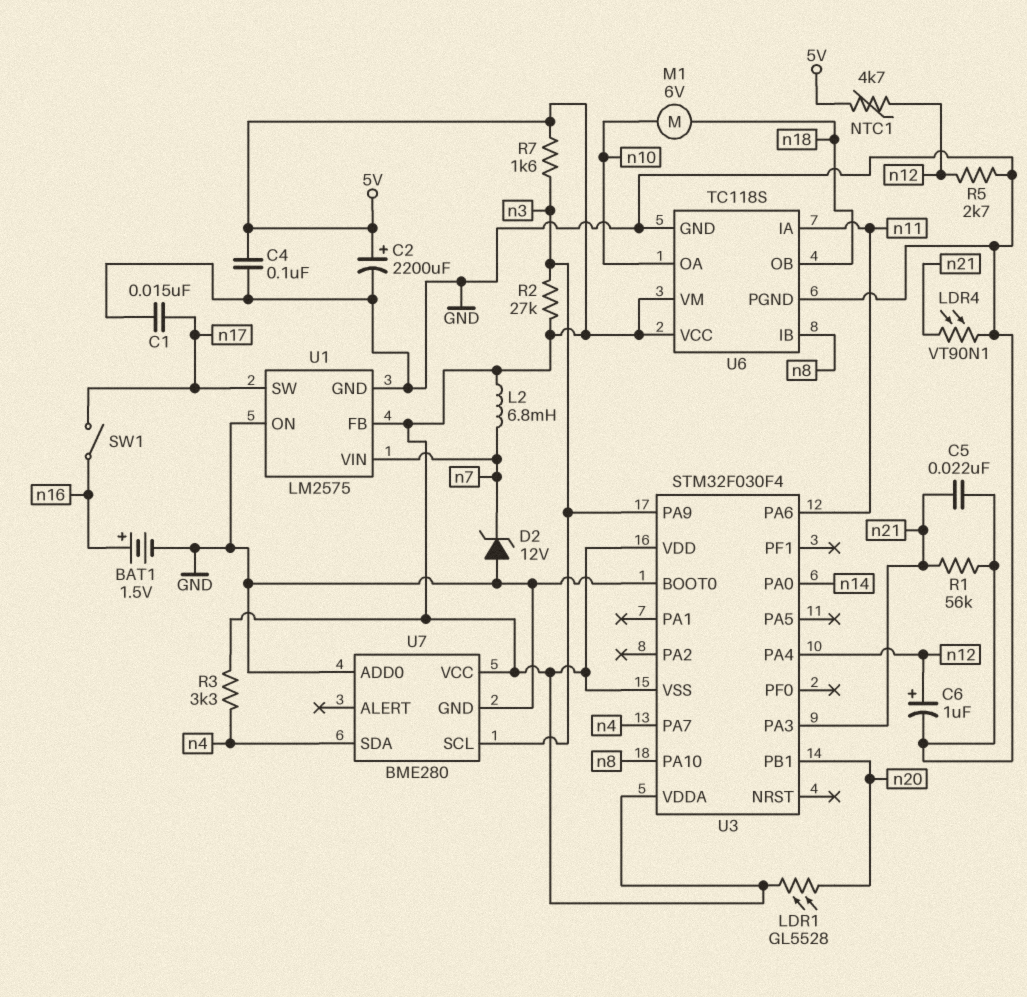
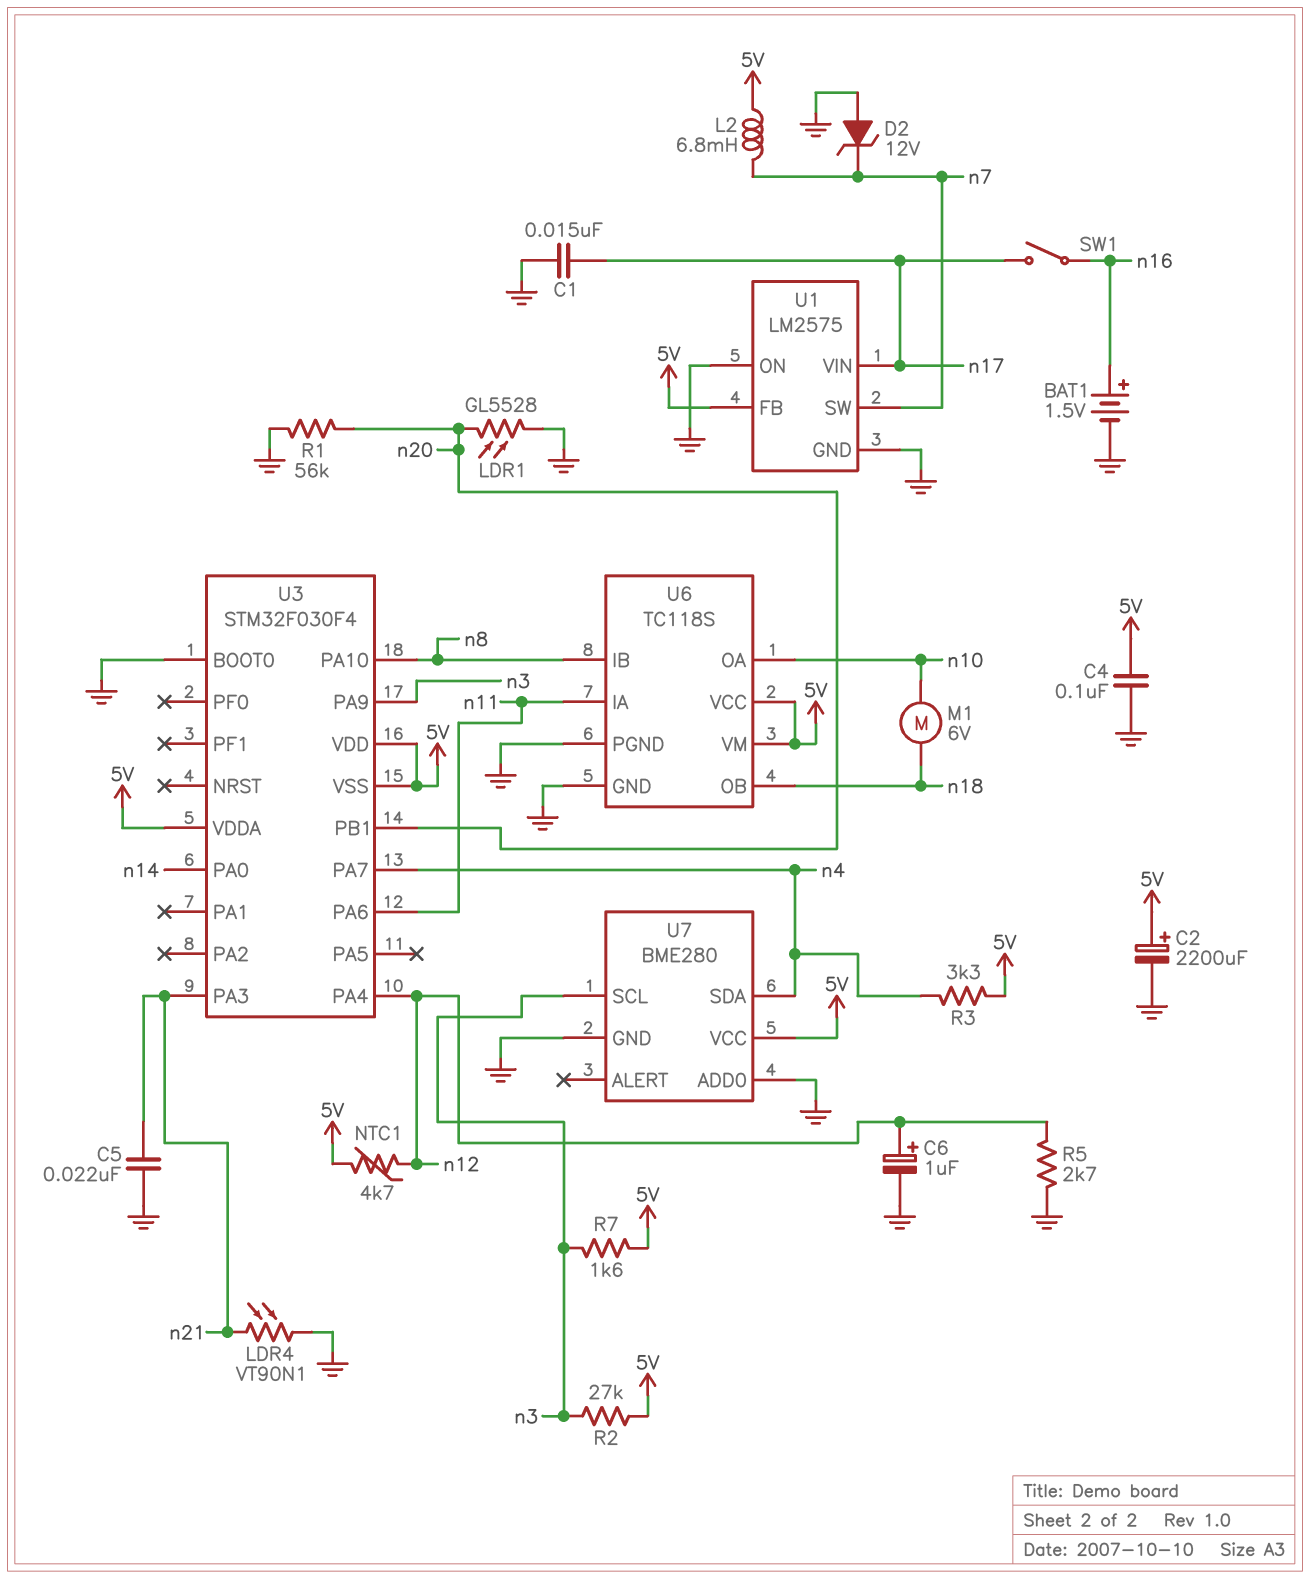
LDR1: GL5528 (5V, n20) -> GL5528 (GND, n20)
R1: 56k (GND, n21) -> 56k (GND, n20)
U1 pin SW: n17 -> n7
U1 pin VIN: n7 -> n17

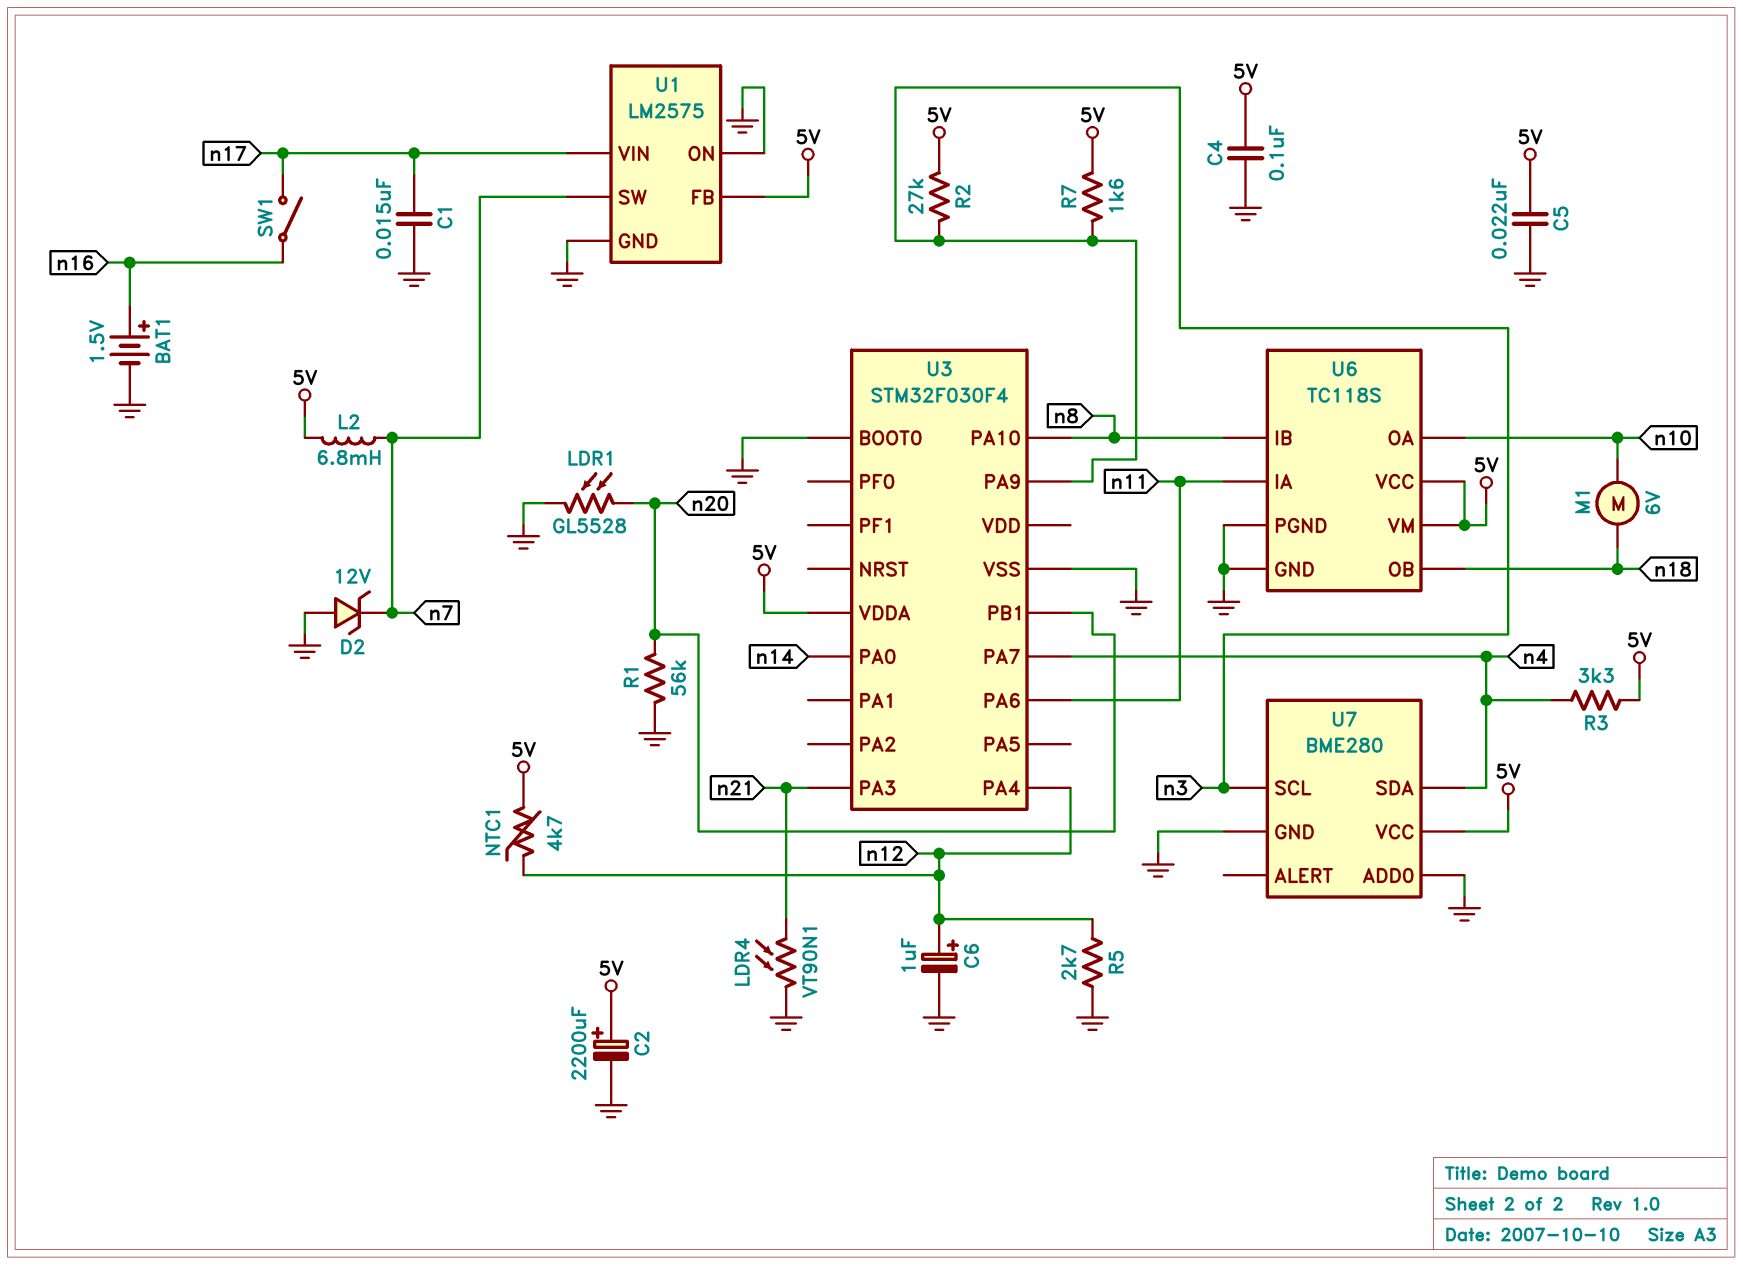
C5: 22nF (GND, n21) -> 22nF (5V, GND)
U3 pin VDD: 5V -> none
U3 pin VSS: 5V -> GND

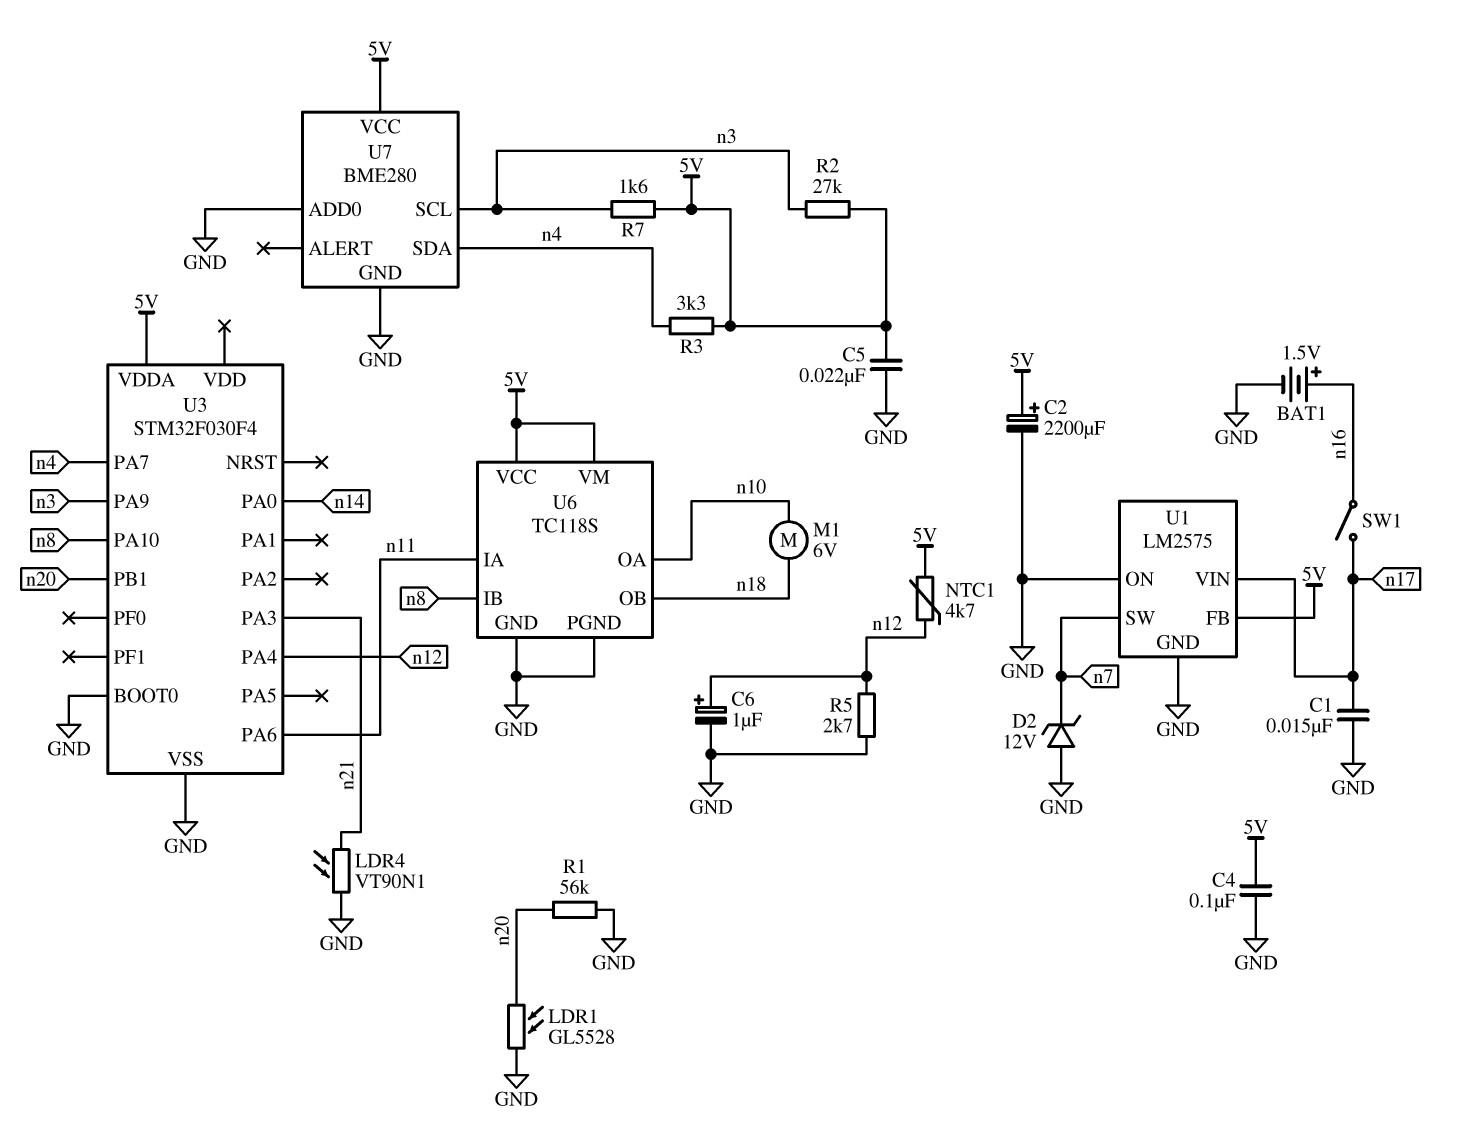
L2: 6.8mH (5V, n7) -> none

